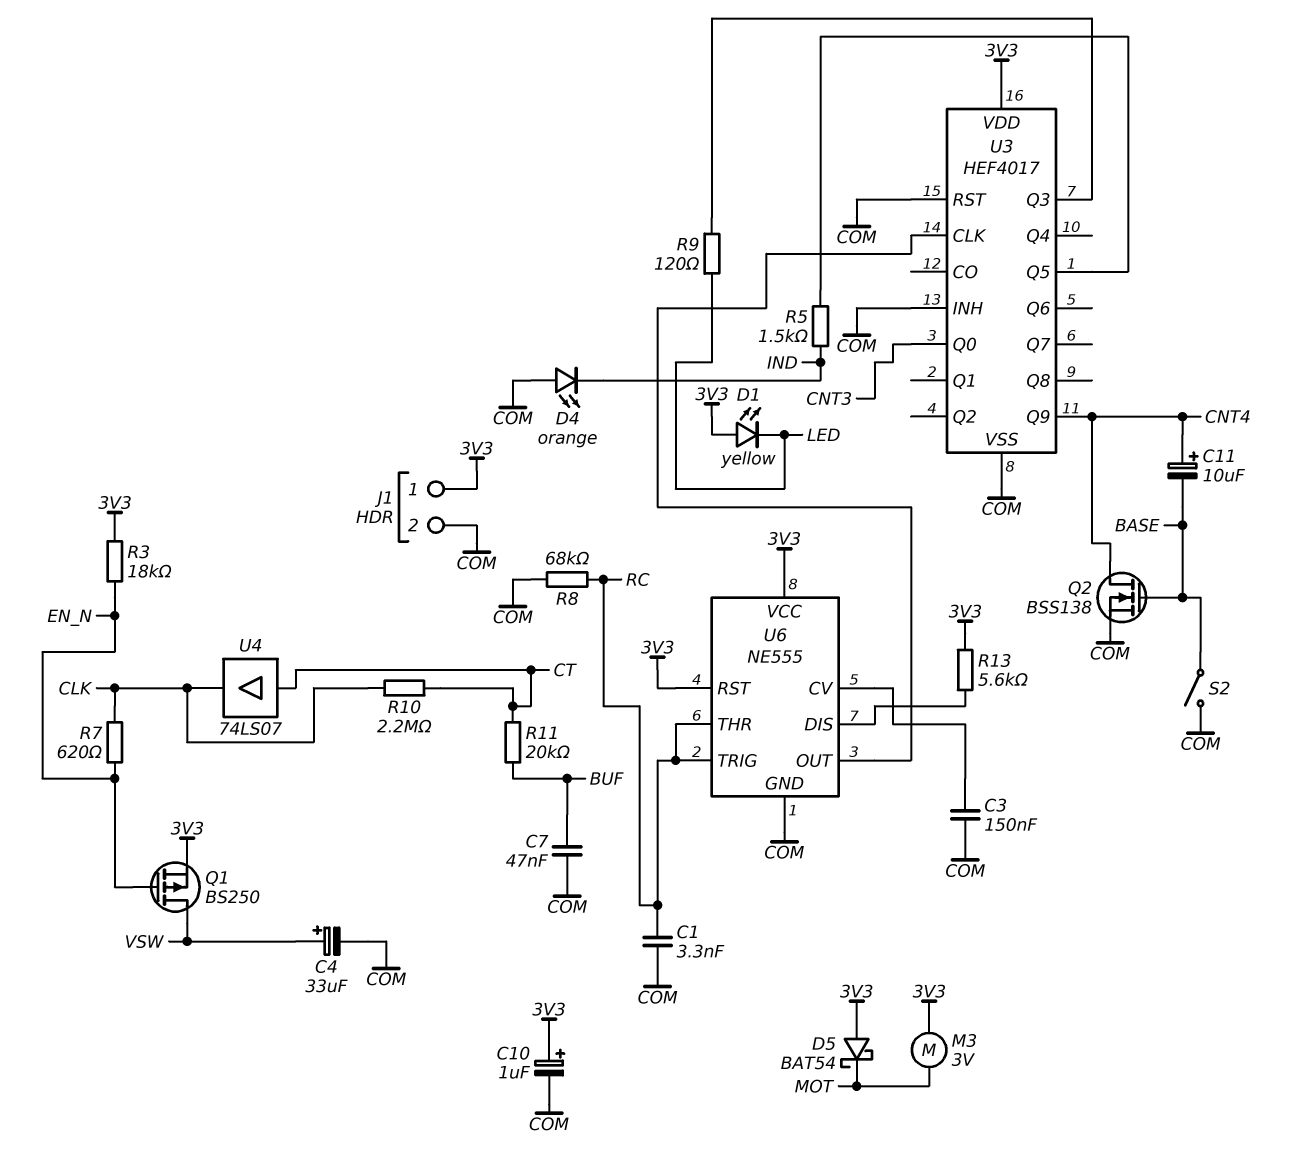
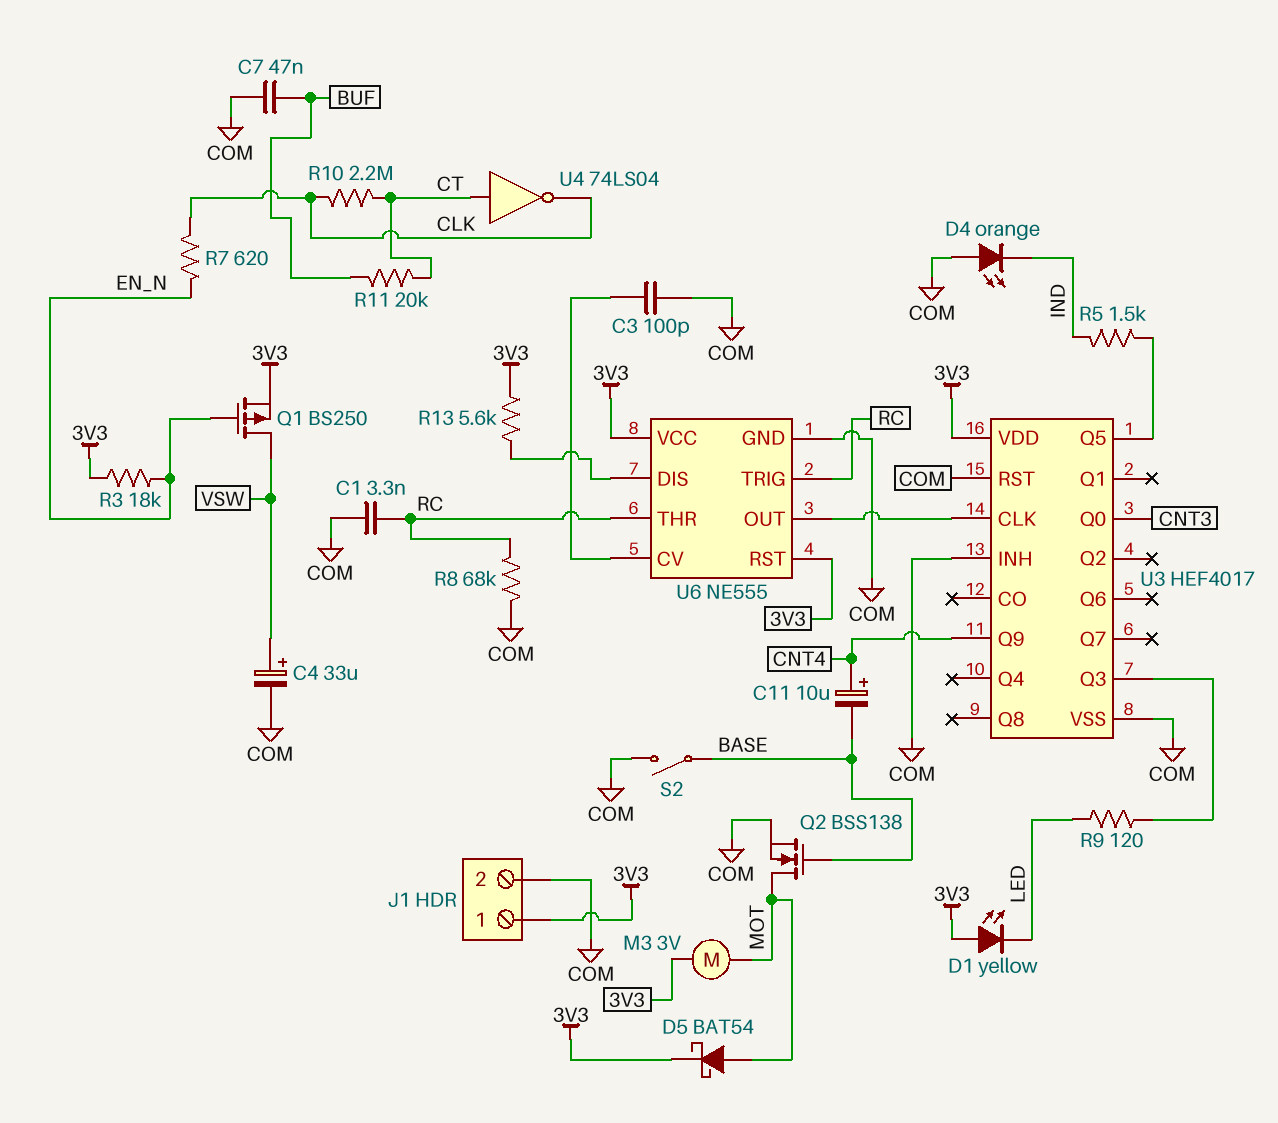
C3: 150nF (COM, U6/CV) -> 100pF (COM, U6/CV)
C10: 1uF (plus 3V3, minus COM) -> none
D5: schottky BAT54 (A 3V3, K MOT) -> schottky BAT54 (A MOT, K 3V3)
Q2: NMOS BSS138 (G BASE, D CNT4, S COM) -> NMOS BSS138 (G BASE, D MOT, S COM)
U4: buffer 74LS07 (in CT, out CLK) -> NOT 74LS04 (in CT, out CLK)

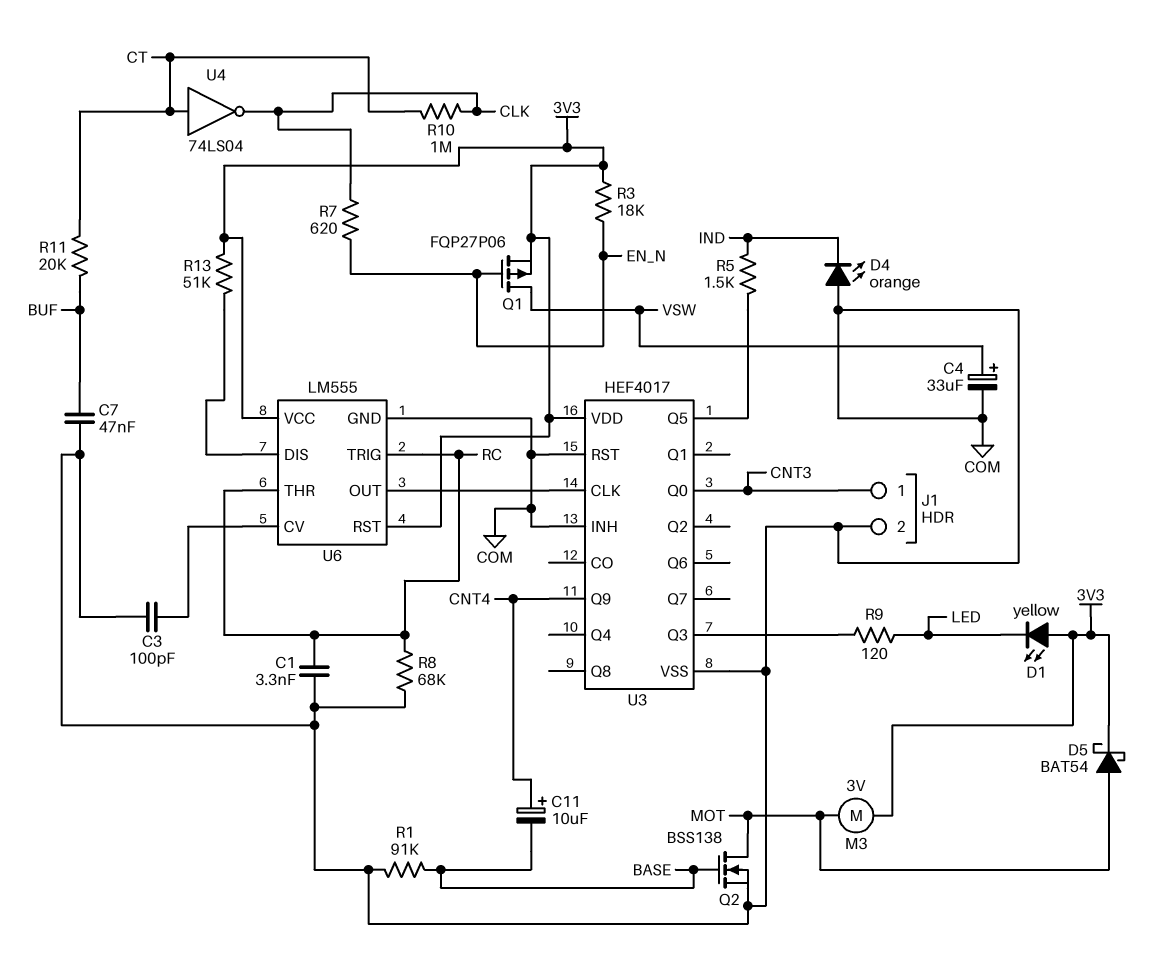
J1 pin 1: 3V3 -> CNT3
Q1: PMOS BS250 (G EN_N, D VSW, S 3V3) -> PMOS FQP27P06 (G EN_N, D VSW, S 3V3)
R1: none -> 91k (BASE, COM)
R10: 2.2M (CLK, CT) -> 1M (CLK, CT)
R13: 5.6k (3V3, U6/DIS) -> 51k (3V3, U6/DIS)
S2: switch (BASE, COM) -> none
U6: NE555 -> LM555

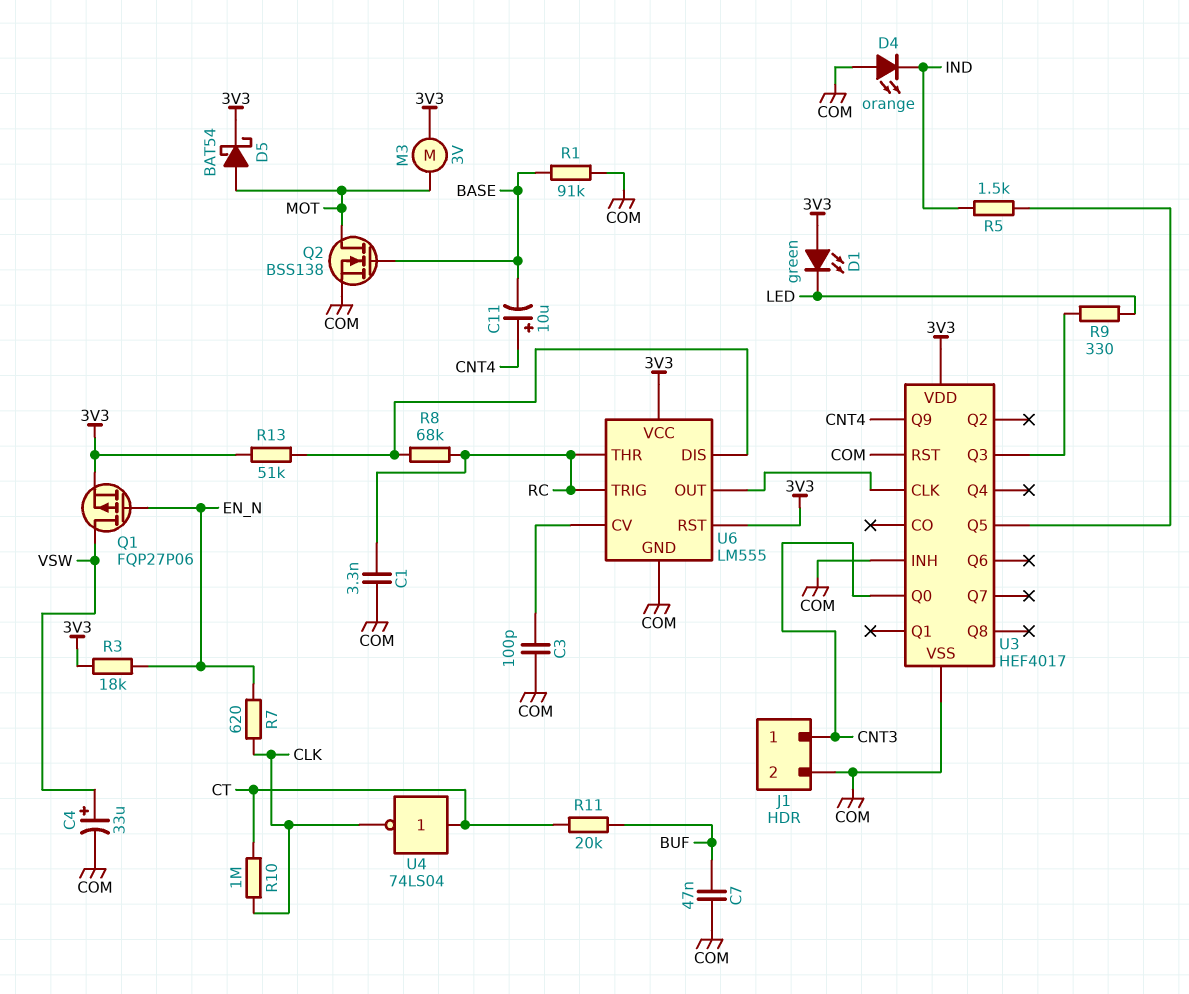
D1: LED yellow (A 3V3, K LED) -> LED green (A 3V3, K LED)
R8: 68k (COM, RC) -> 68k (RC, U6/DIS)
R9: 120 (LED, U3/Q3) -> 330 (LED, U3/Q3)

